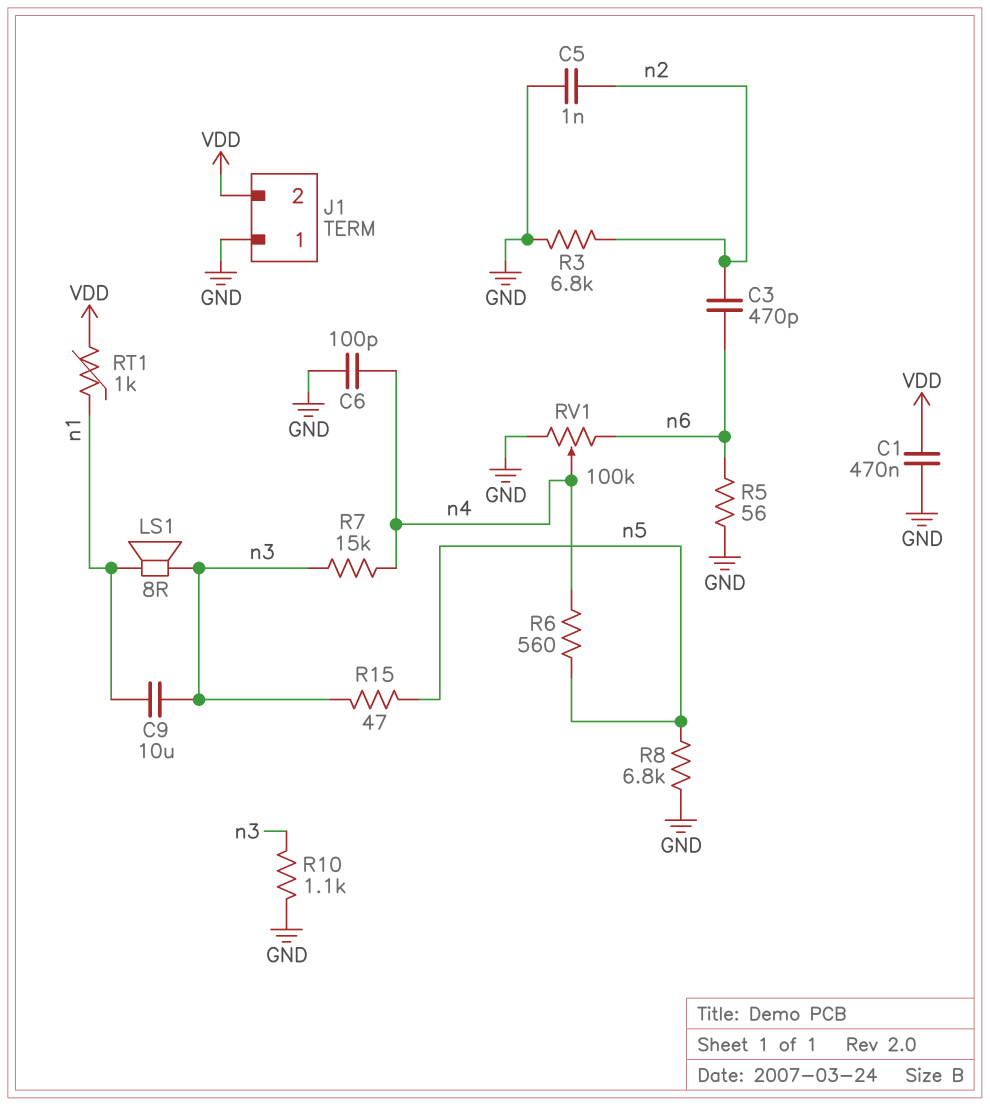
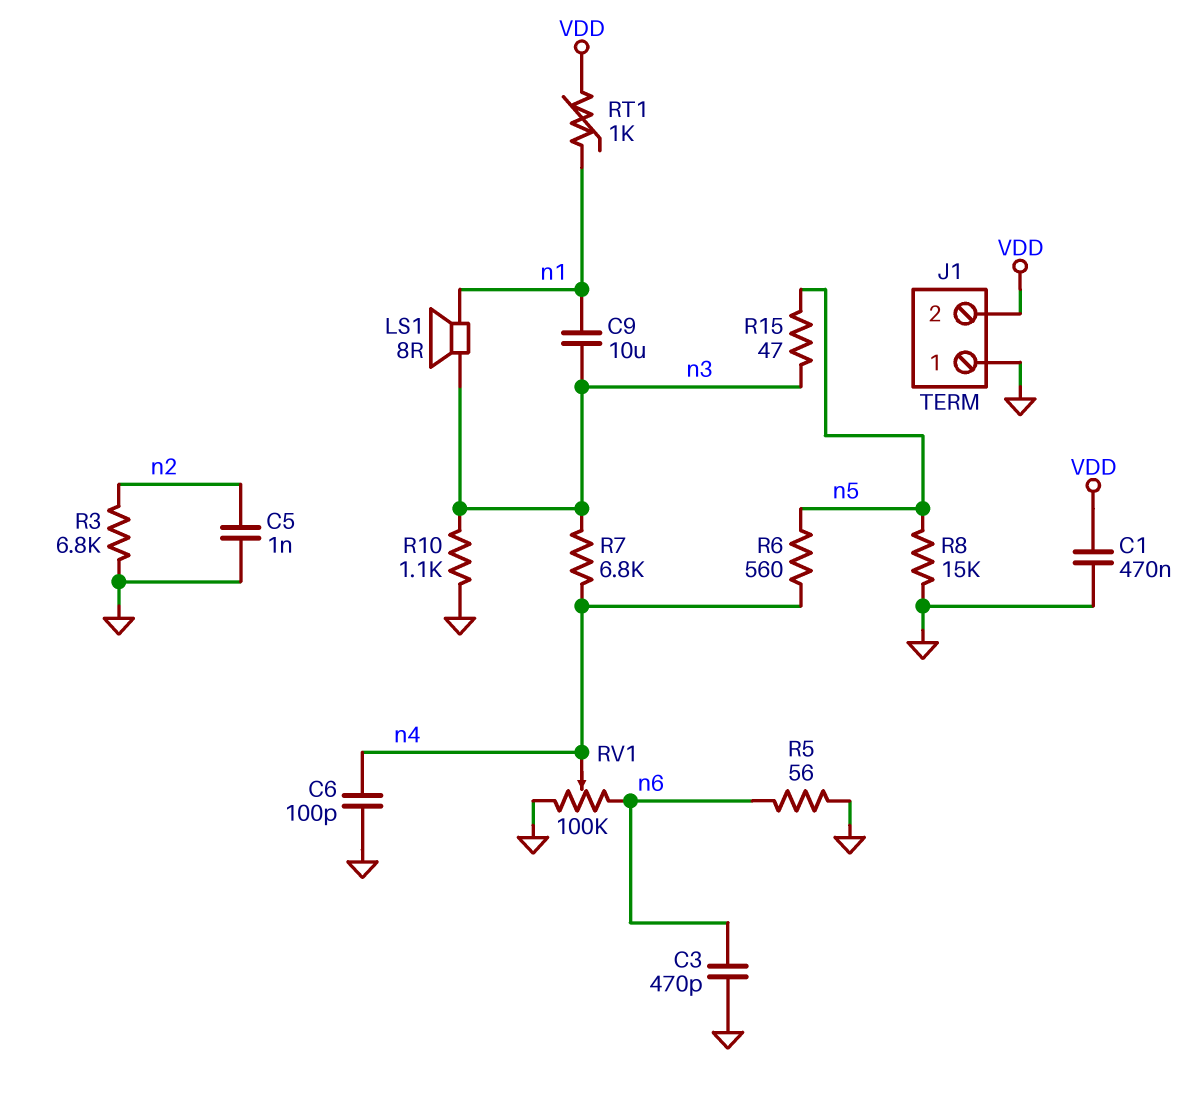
C3: 470pF (n2, n6) -> 470pF (GND, n6)
R7: 15k (n3, n4) -> 6.8k (n3, n4)
R8: 6.8k (GND, n5) -> 15k (GND, n5)

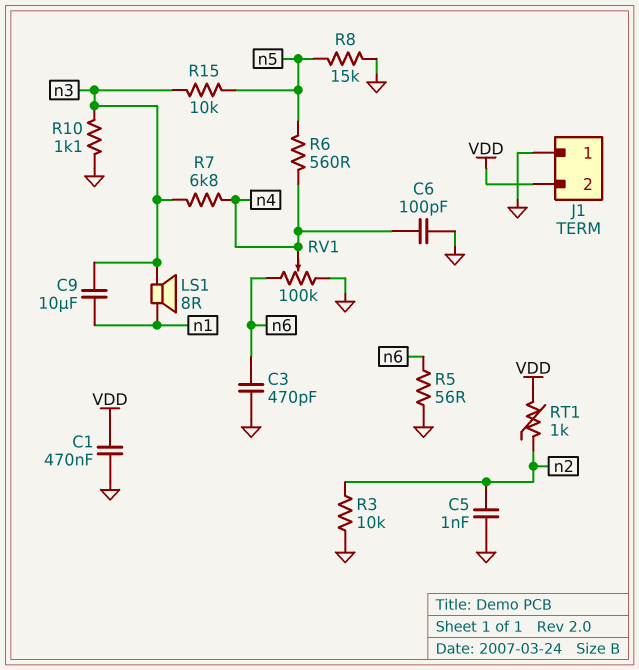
R3: 6.8k (GND, n2) -> 10k (GND, n2)
R15: 47 (n3, n5) -> 10k (n3, n5)
RT1: 1k (VDD, n1) -> 1k (VDD, n2)

